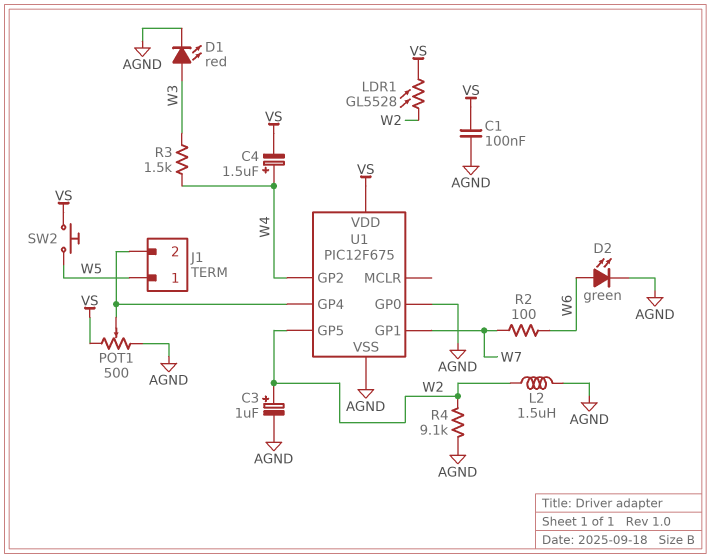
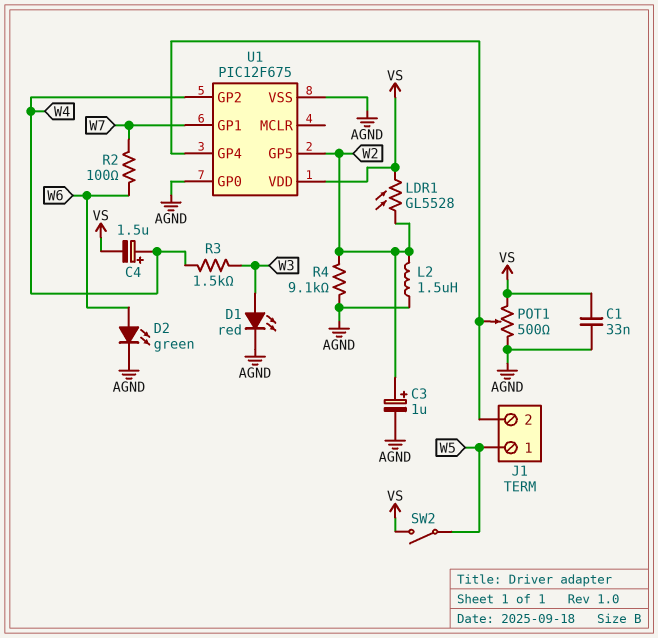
C1: 100nF (AGND, VS) -> 33nF (AGND, VS)
SW2: button (VS, W5) -> switch (VS, W5)

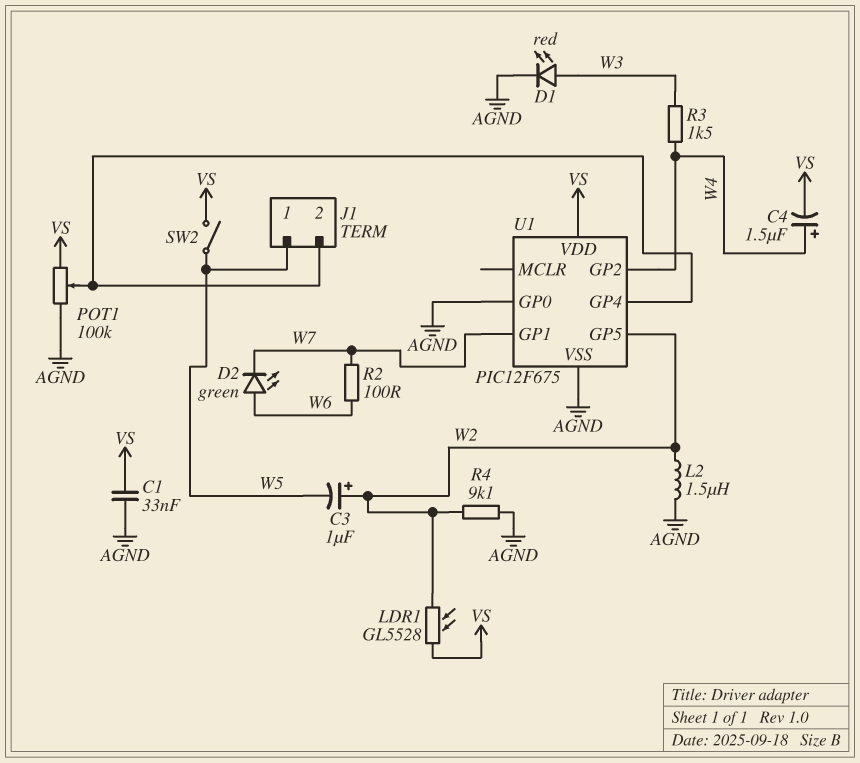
C3: 1uF (plus W2, minus AGND) -> 1uF (plus W2, minus W5)
D2: LED green (A W6, K AGND) -> LED green (A W6, K W7)
POT1: 500 (AGND, VS, wiper J1/2) -> 100k (AGND, VS, wiper J1/2)

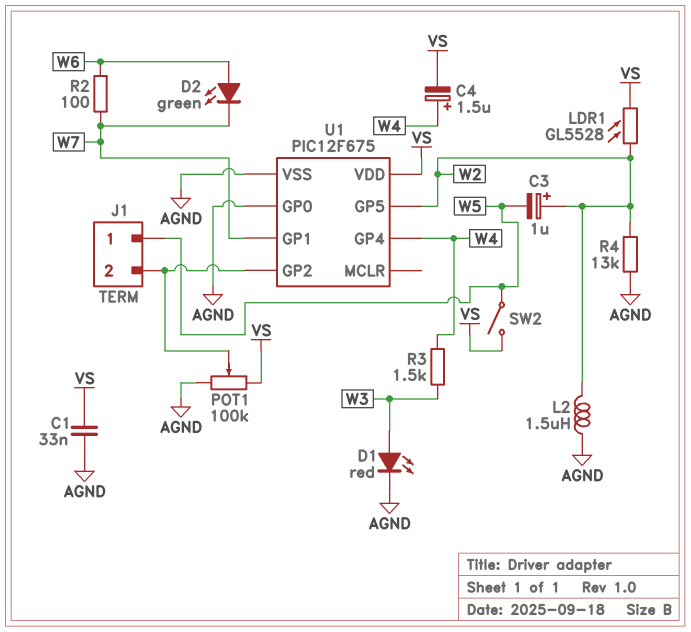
R4: 9.1k (AGND, W2) -> 13k (AGND, W2)
U1 pin GP2: W4 -> J1/2
U1 pin GP4: J1/2 -> W4

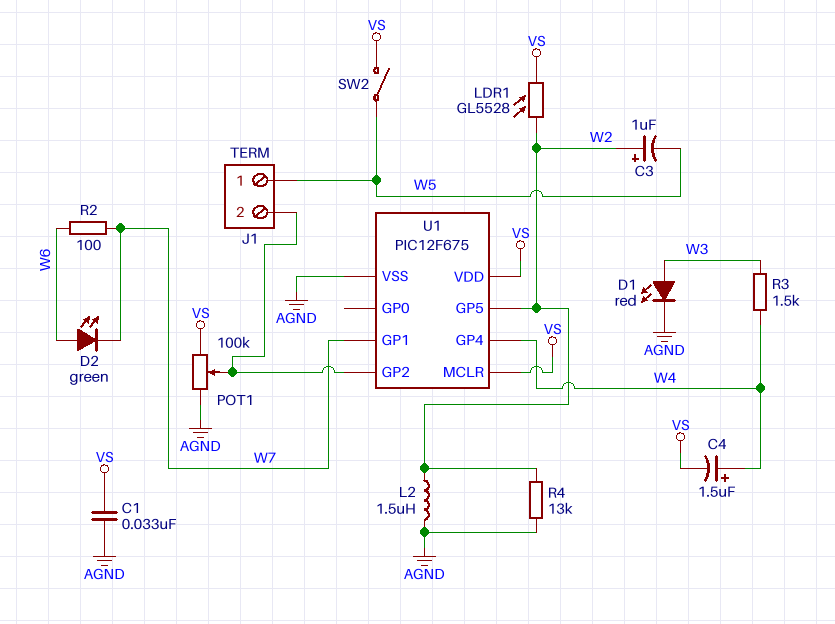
U1 pin GP0: AGND -> none
U1 pin MCLR: none -> VS

